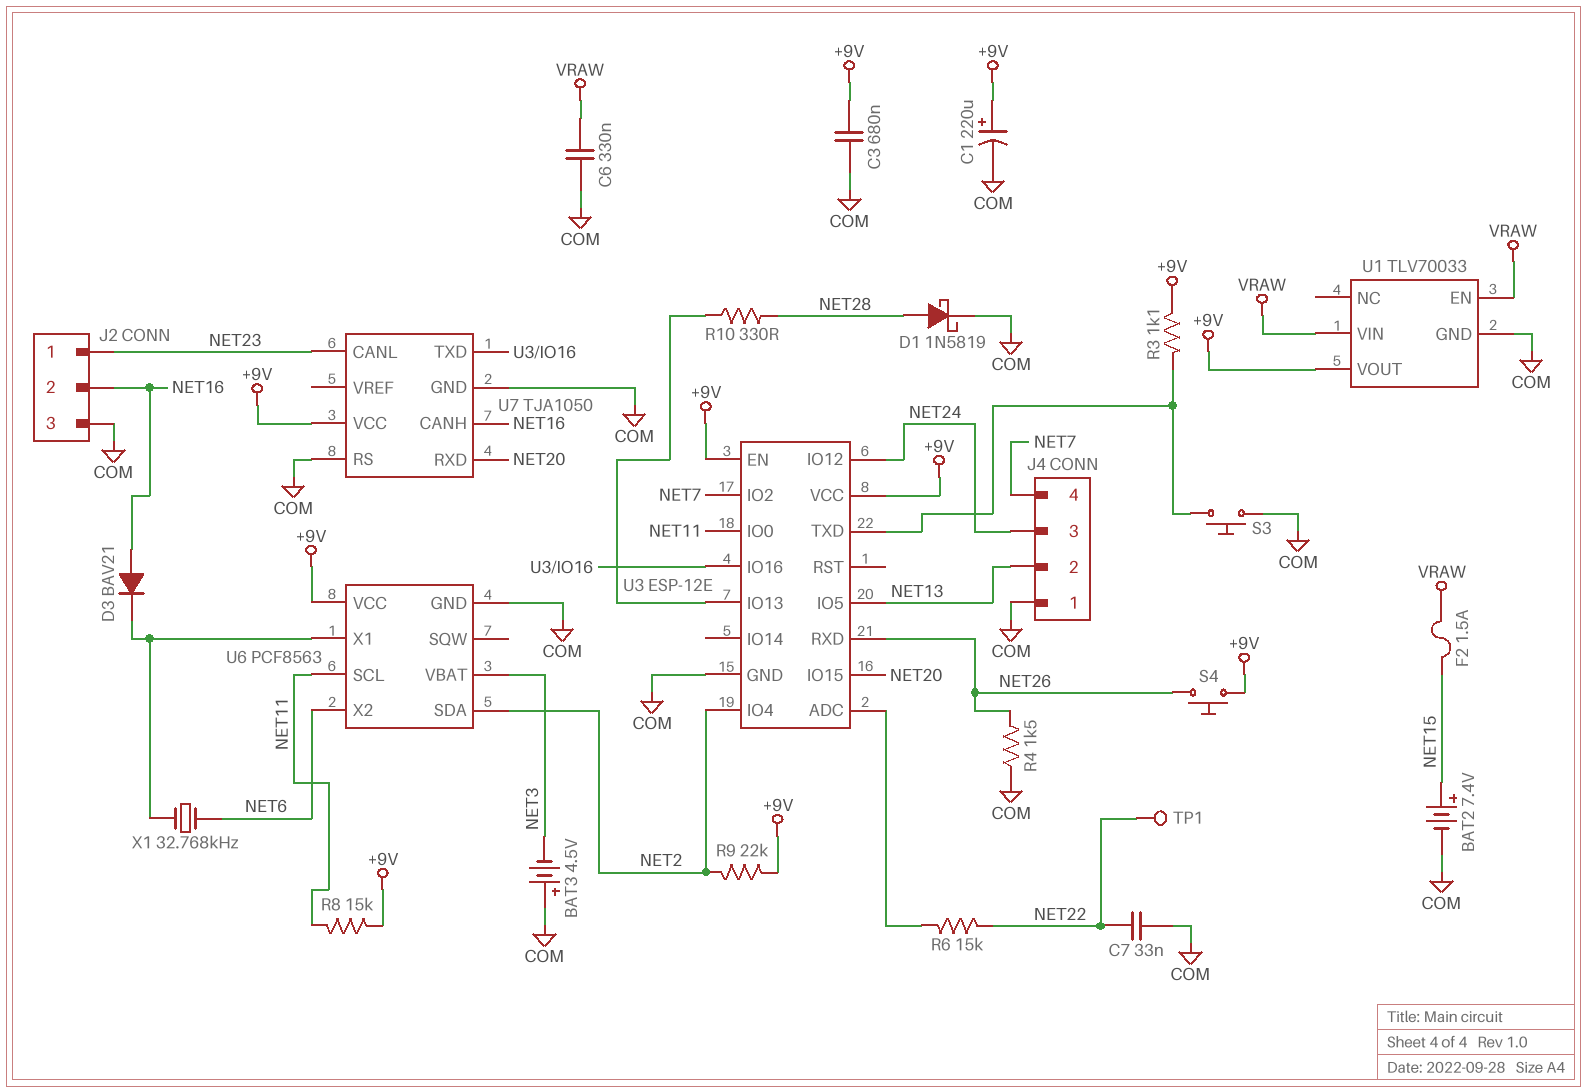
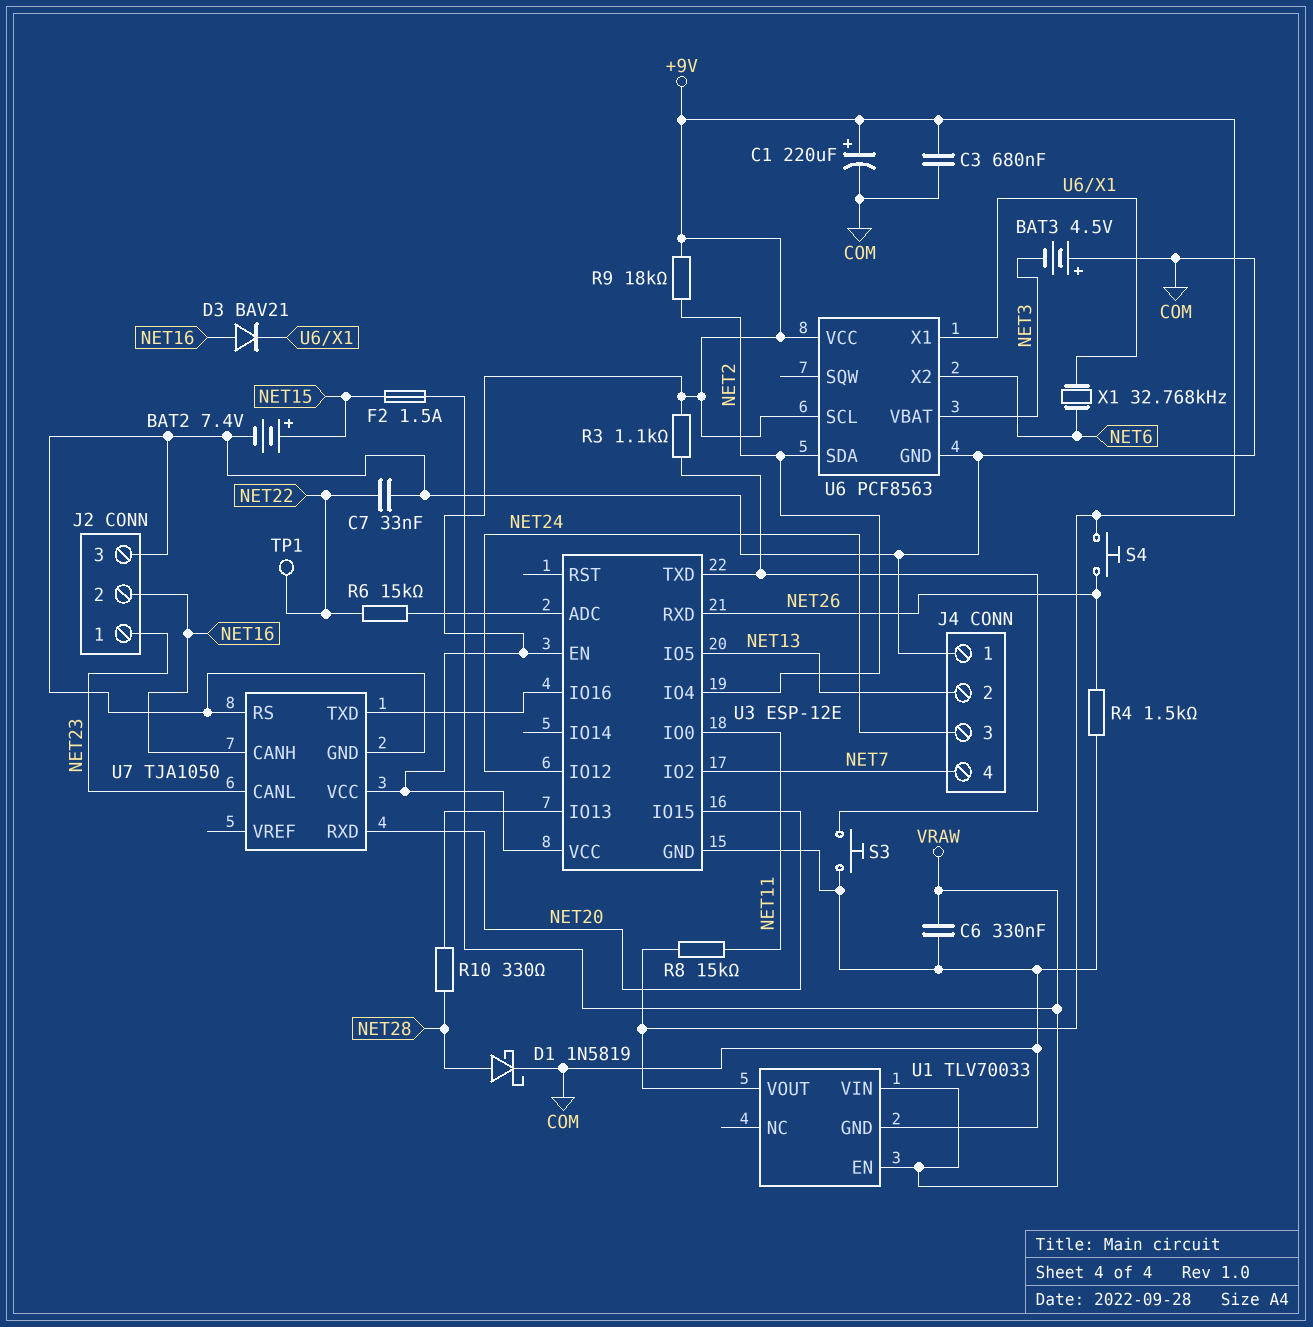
R9: 22k (+9V, NET2) -> 18k (+9V, NET2)
U6 pin SCL: NET11 -> +9V

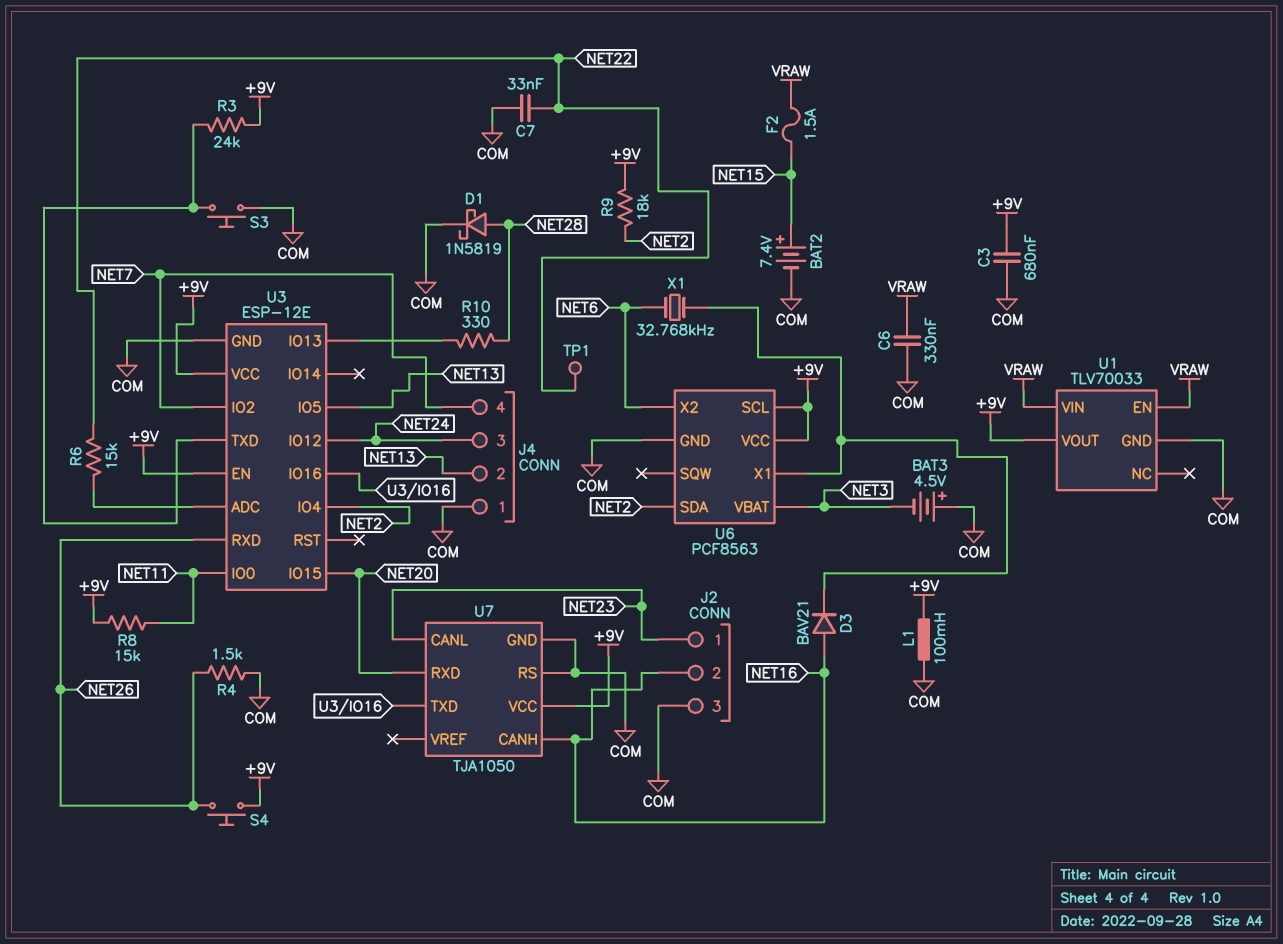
C1: 220uF (plus +9V, minus COM) -> none
L1: none -> 100mH (+9V, COM)
R3: 1.1k (+9V, U3/TXD) -> 24k (+9V, U3/TXD)

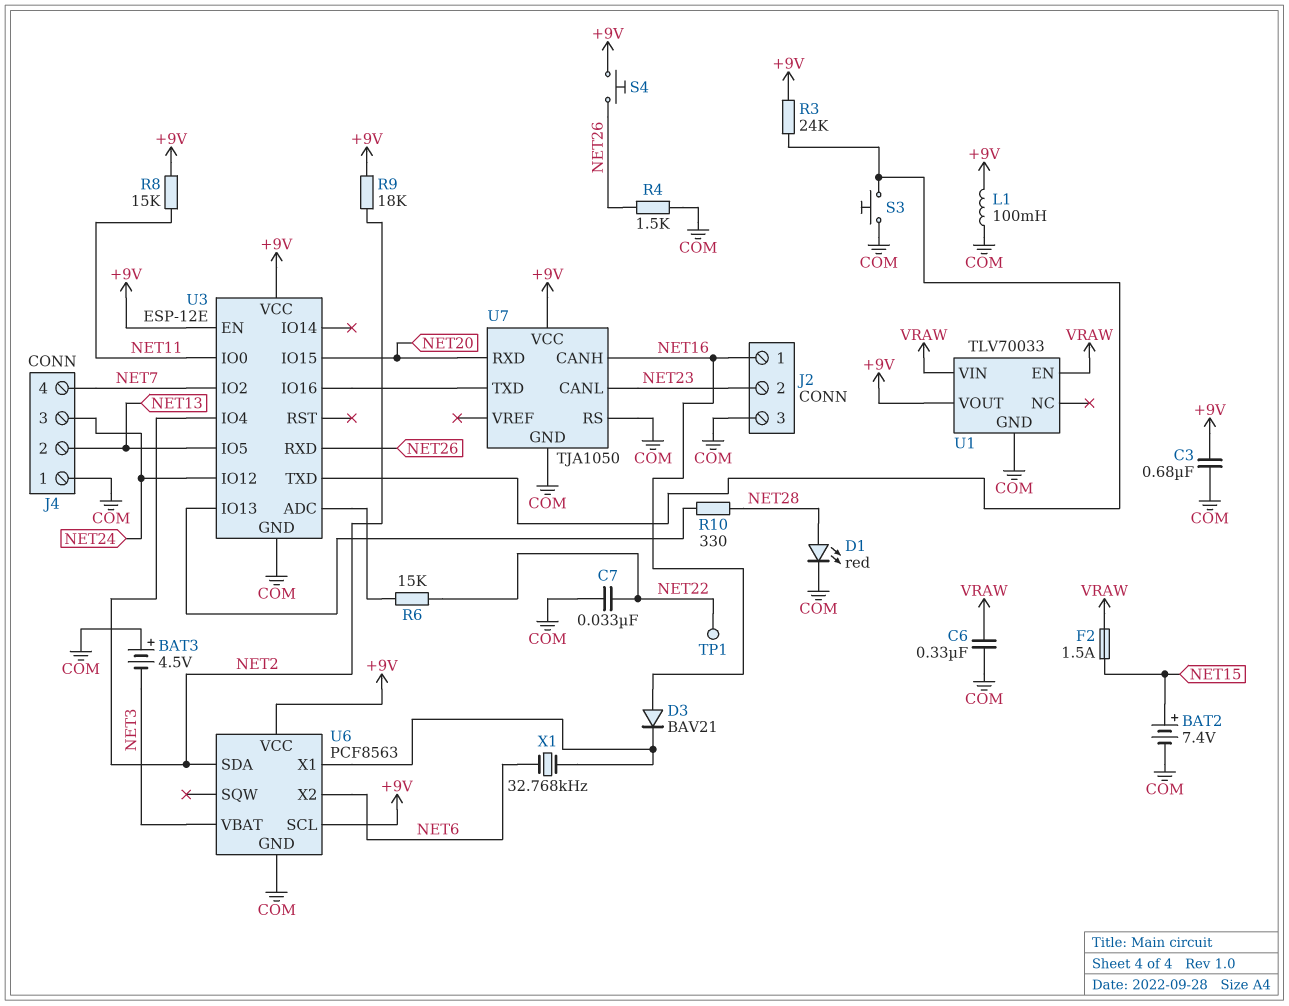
D1: schottky 1N5819 (A NET28, K COM) -> LED red (A NET28, K COM)
J2 pin 1: NET23 -> NET16
J2 pin 2: NET16 -> NET23

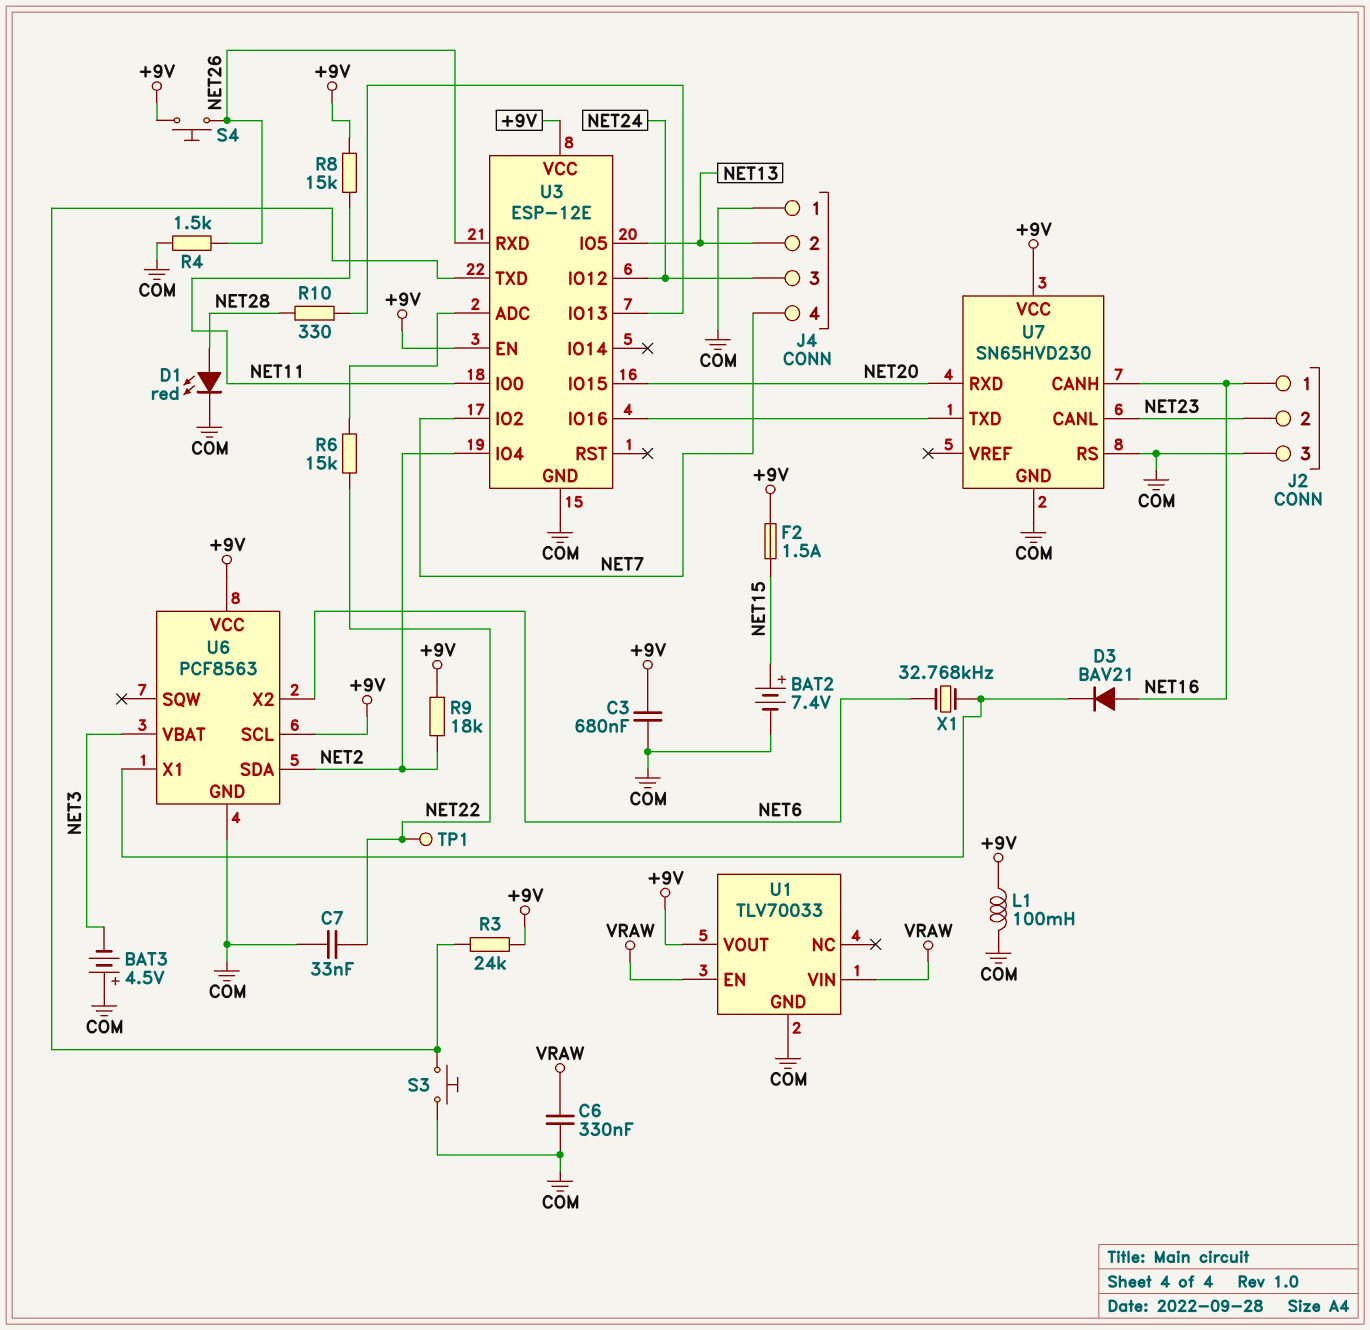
F2: 1.5A (NET15, VRAW) -> 1.5A (+9V, NET15)
U7: TJA1050 -> SN65HVD230

